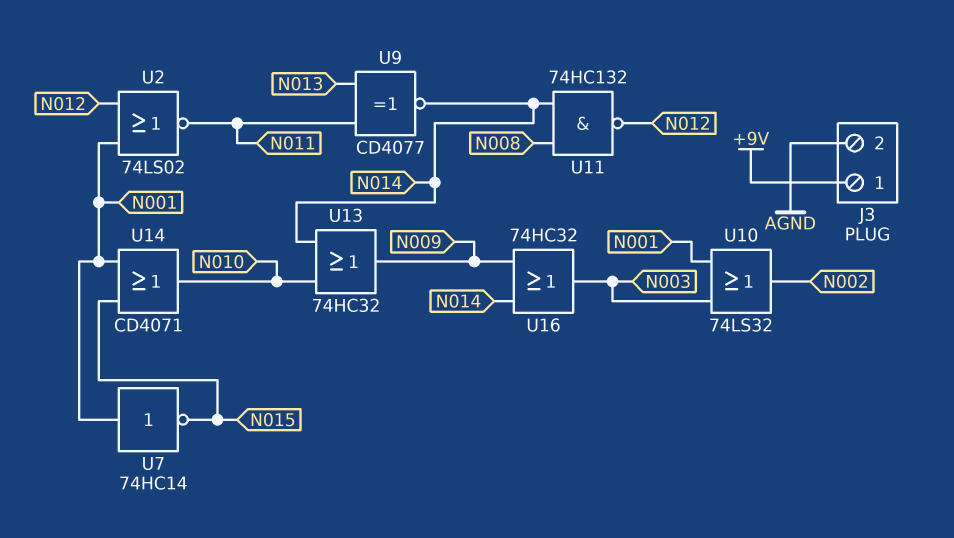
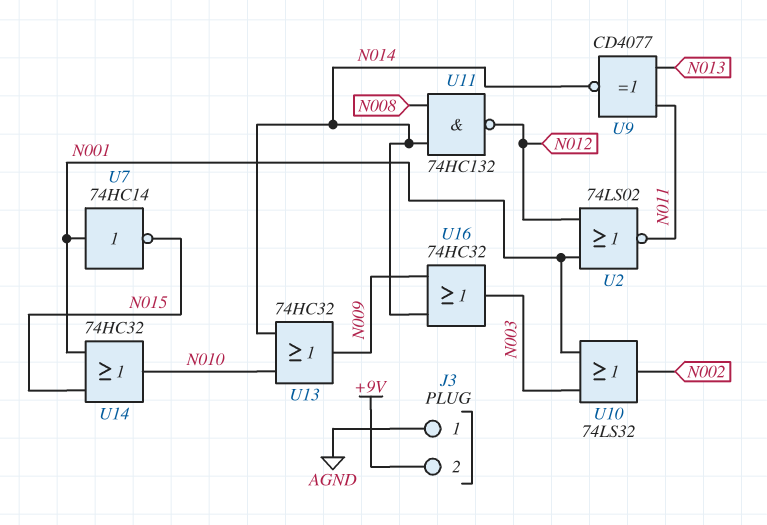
J3 pin 1: +9V -> AGND
J3 pin 2: AGND -> +9V
U14: OR CD4071 (in N001, in N015, out N010) -> OR 74HC32 (in N001, in N015, out N010)

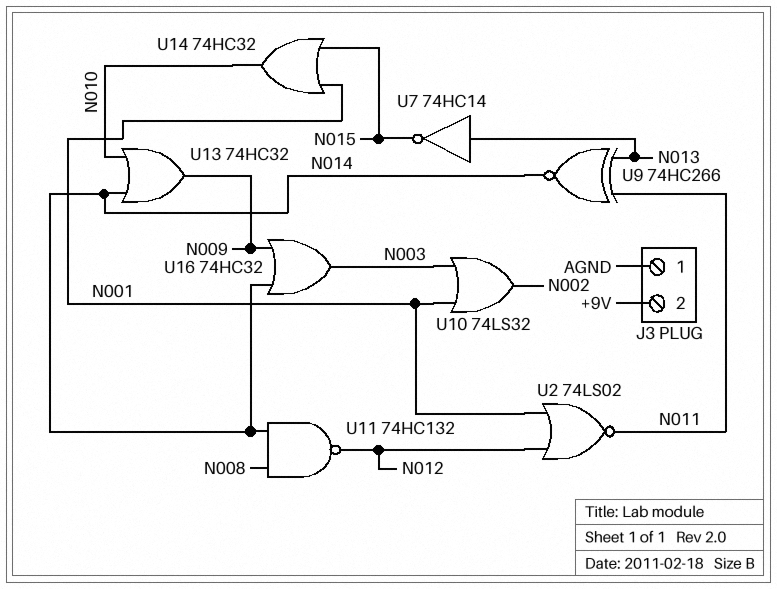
U7: NOT 74HC14 (in N001, out N015) -> NOT 74HC14 (in N013, out N015)
U9: XNOR CD4077 (in N011, in N013, out N014) -> XNOR 74HC266 (in N011, in N013, out N014)

